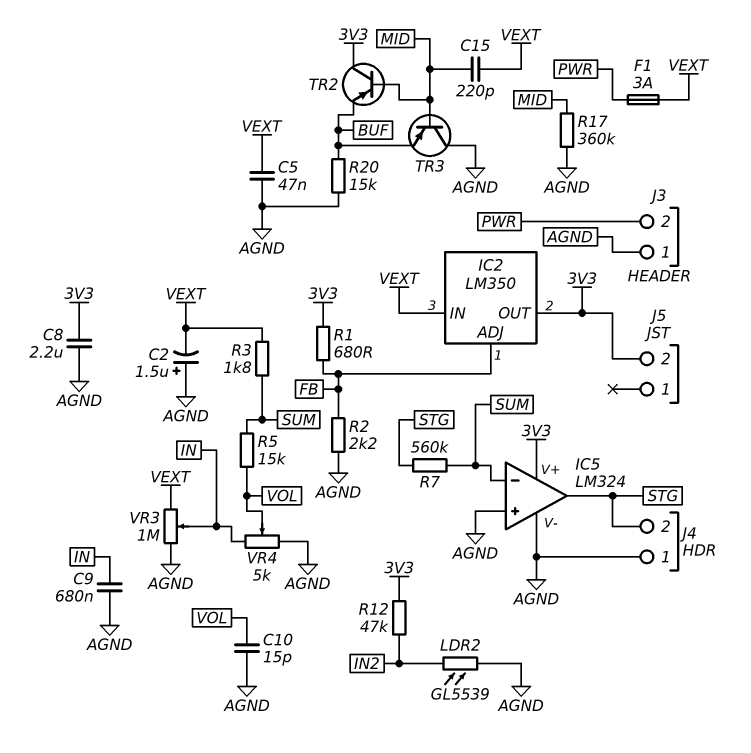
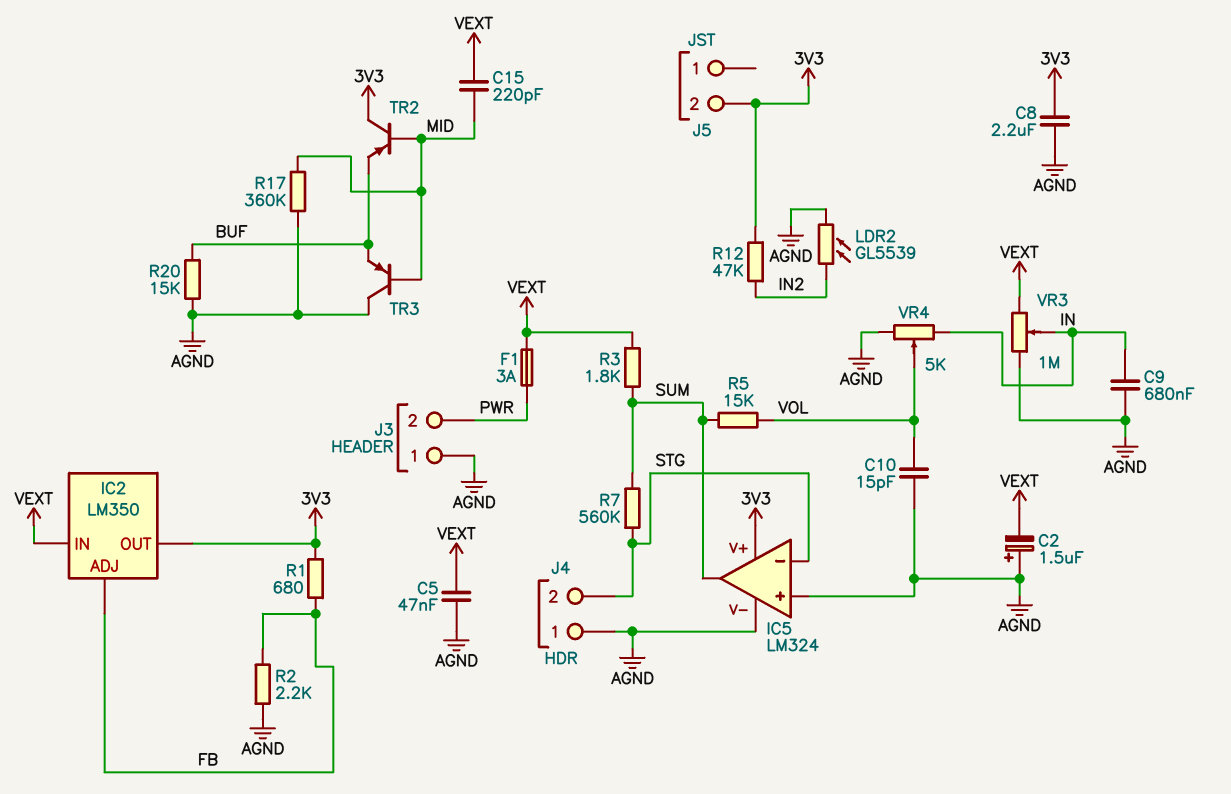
IC5 pin in-: SUM -> STG
IC5 pin out: STG -> SUM

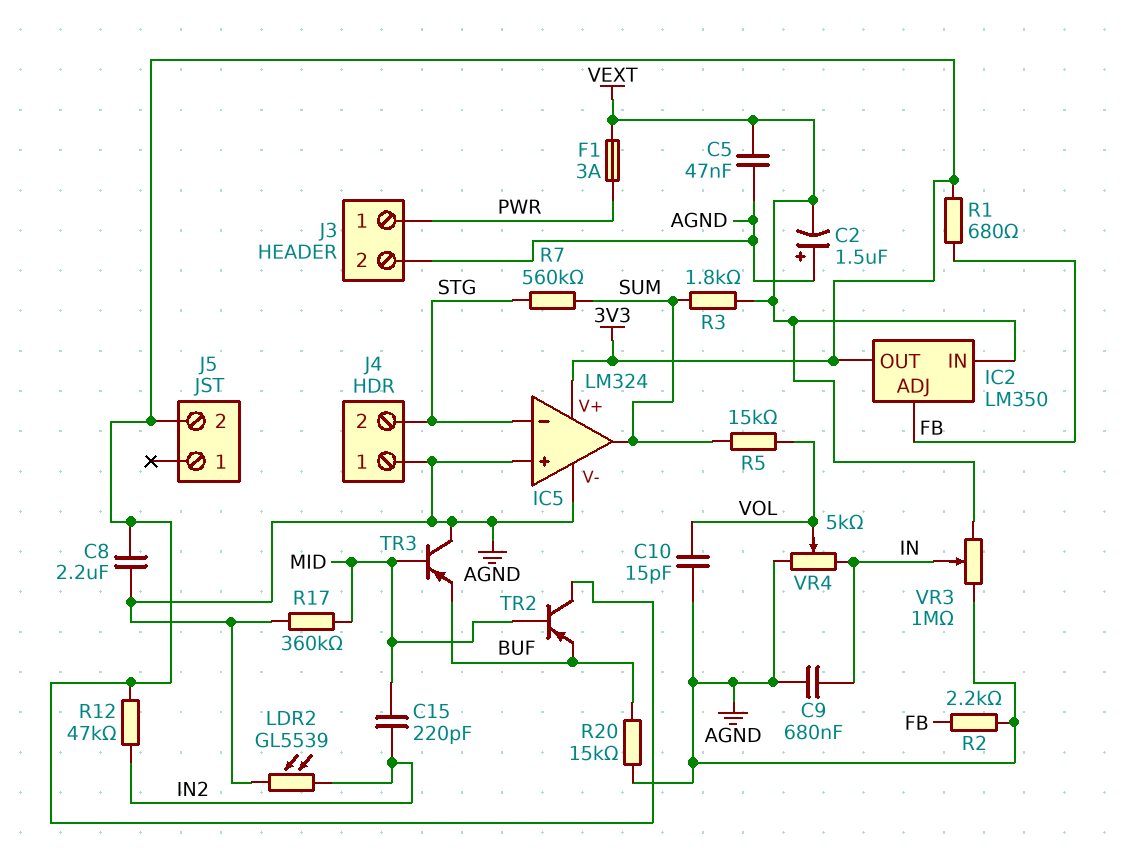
C15: 220pF (MID, VEXT) -> 220pF (IN2, MID)
J3 pin 1: AGND -> PWR
J3 pin 2: PWR -> AGND

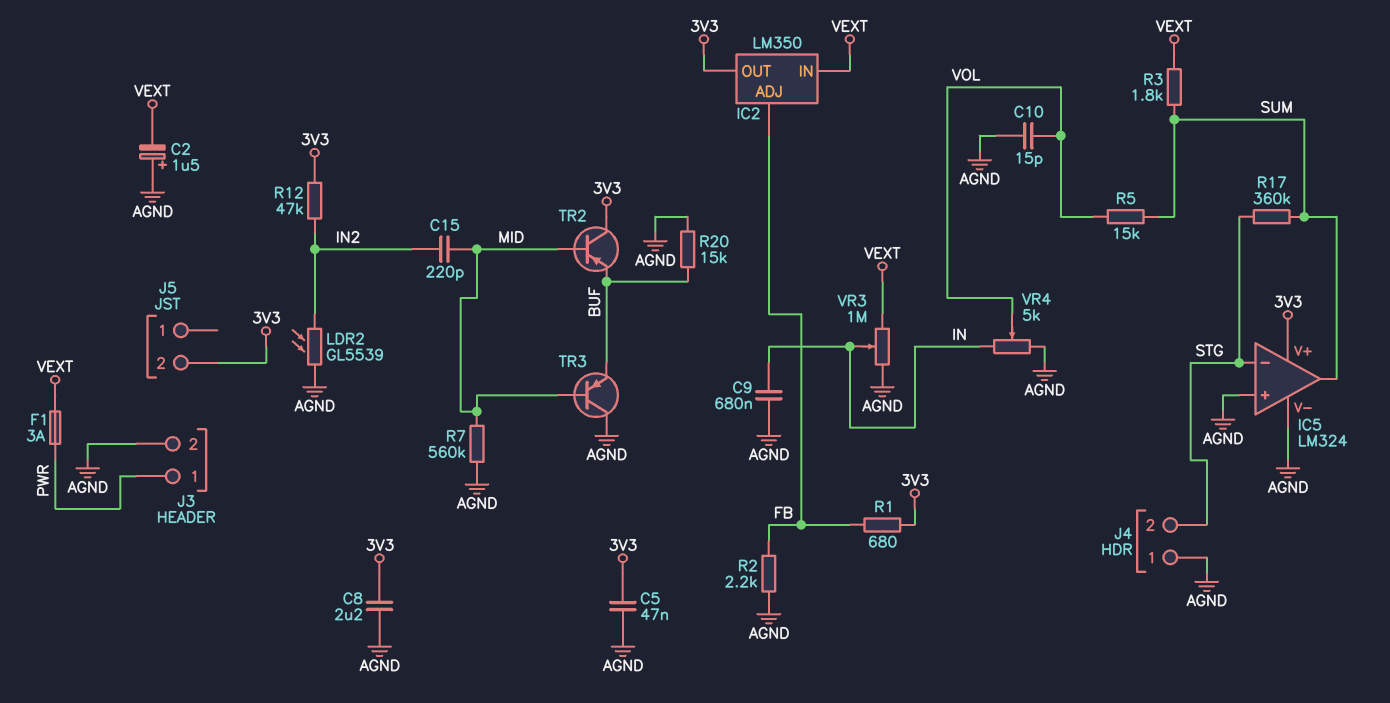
C5: 47nF (AGND, VEXT) -> 47nF (3V3, AGND)
R7: 560k (STG, SUM) -> 560k (AGND, MID)
R17: 360k (AGND, MID) -> 360k (STG, SUM)

